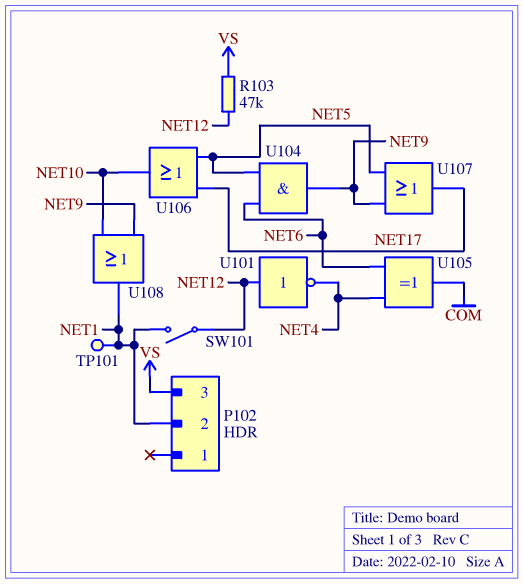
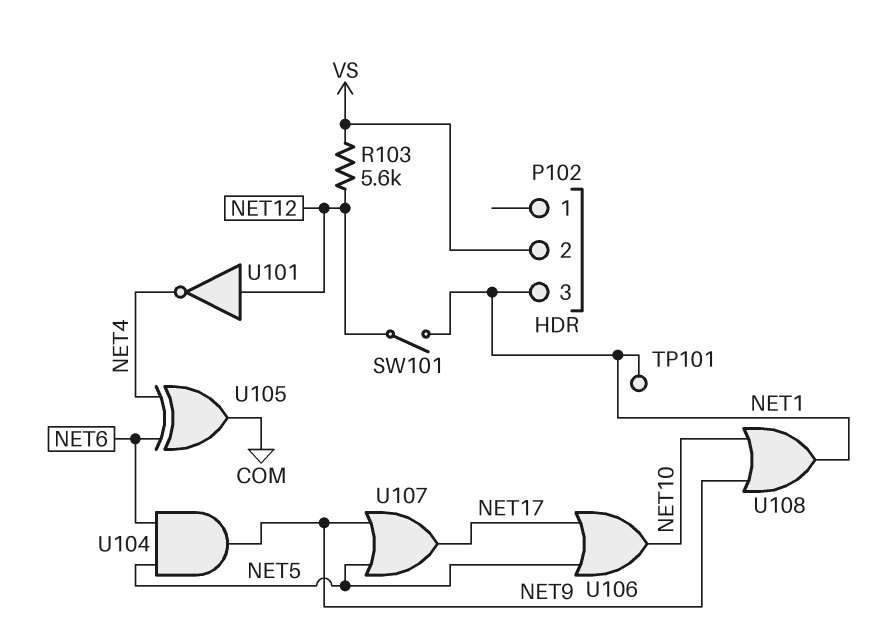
P102 pin 2: NET1 -> VS
P102 pin 3: VS -> NET1
R103: 47k (NET12, VS) -> 5.6k (NET12, VS)

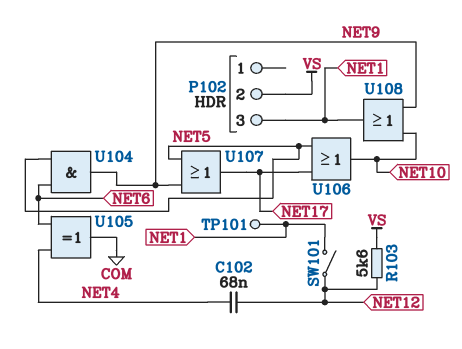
C102: none -> 68nF (NET4, NET12)
U101: NOT (in NET12, out NET4) -> none

